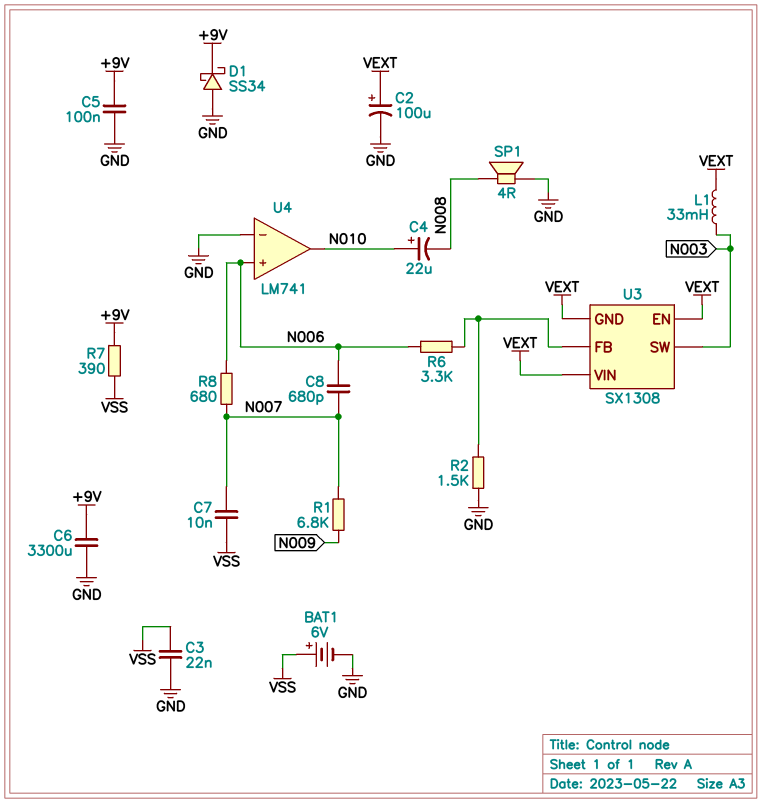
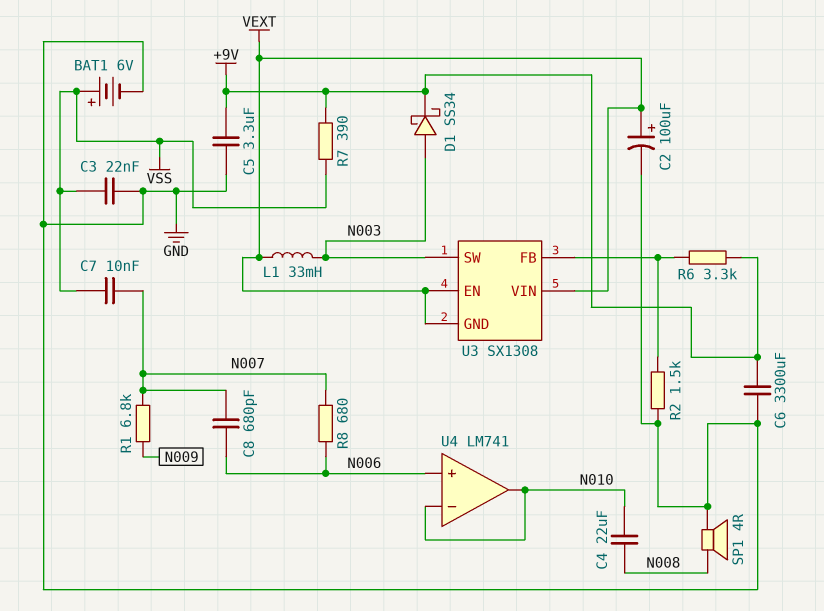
C4: 22uF (plus N010, minus N008) -> 22uF (N008, N010)
C5: 100nF (+9V, GND) -> 3.3uF (+9V, GND)
D1: schottky SS34 (A GND, K +9V) -> schottky SS34 (A N003, K +9V)
R6: 3.3k (N006, U3/FB) -> 3.3k (+9V, U3/FB)
U4 pin in-: GND -> N010

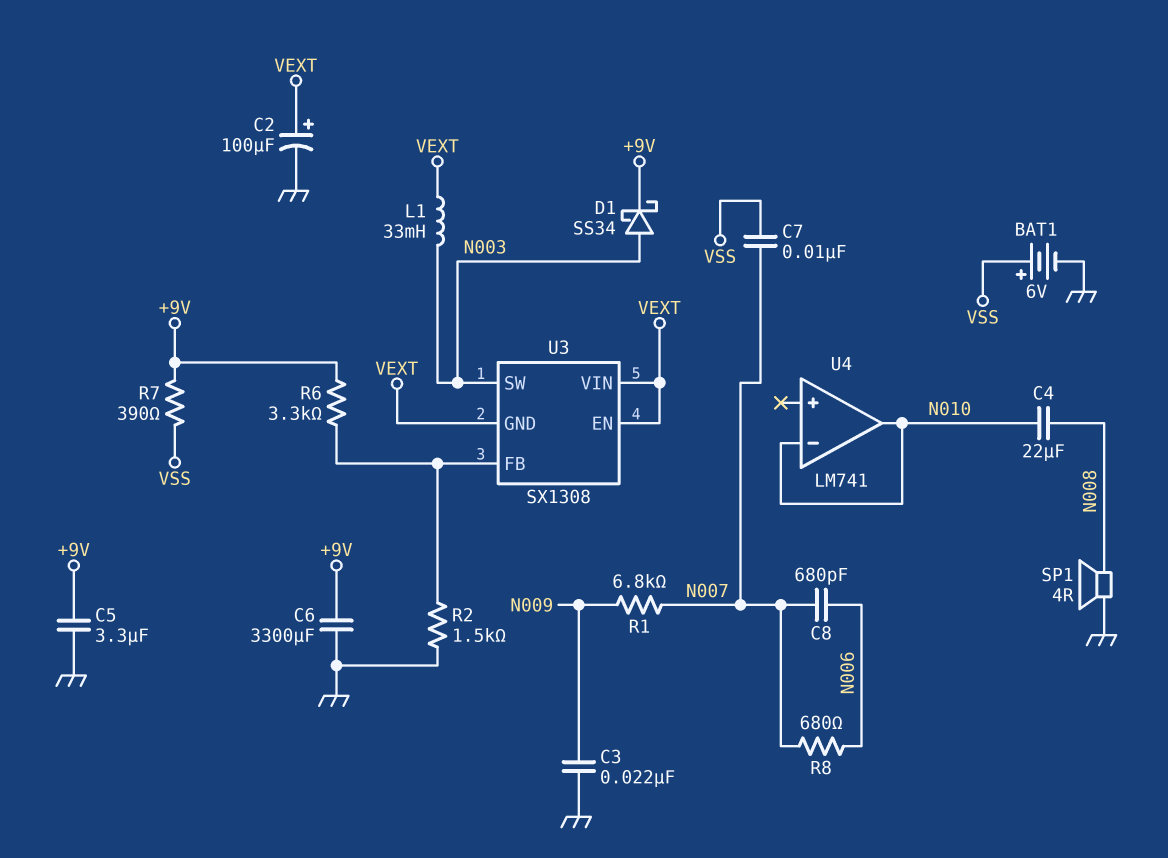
C3: 22nF (GND, VSS) -> 22nF (GND, N009)
U4 pin in+: N006 -> none

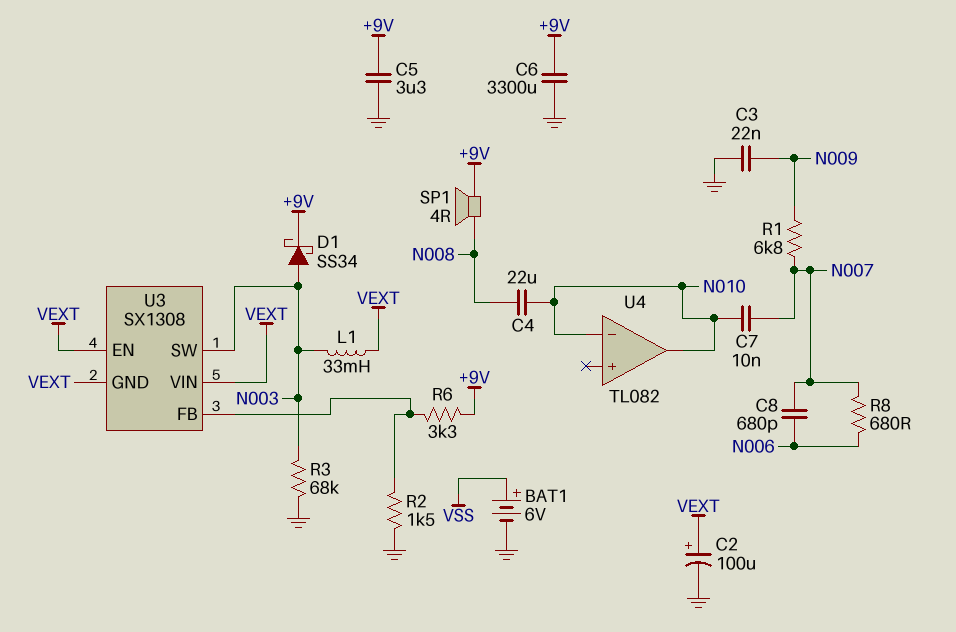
C7: 10nF (N007, VSS) -> 10nF (N007, N010)
R3: none -> 68k (GND, N003)
R7: 390 (+9V, VSS) -> none
SP1: speaker 4R (GND, N008) -> speaker 4R (+9V, N008)
U4: LM741 -> TL082

